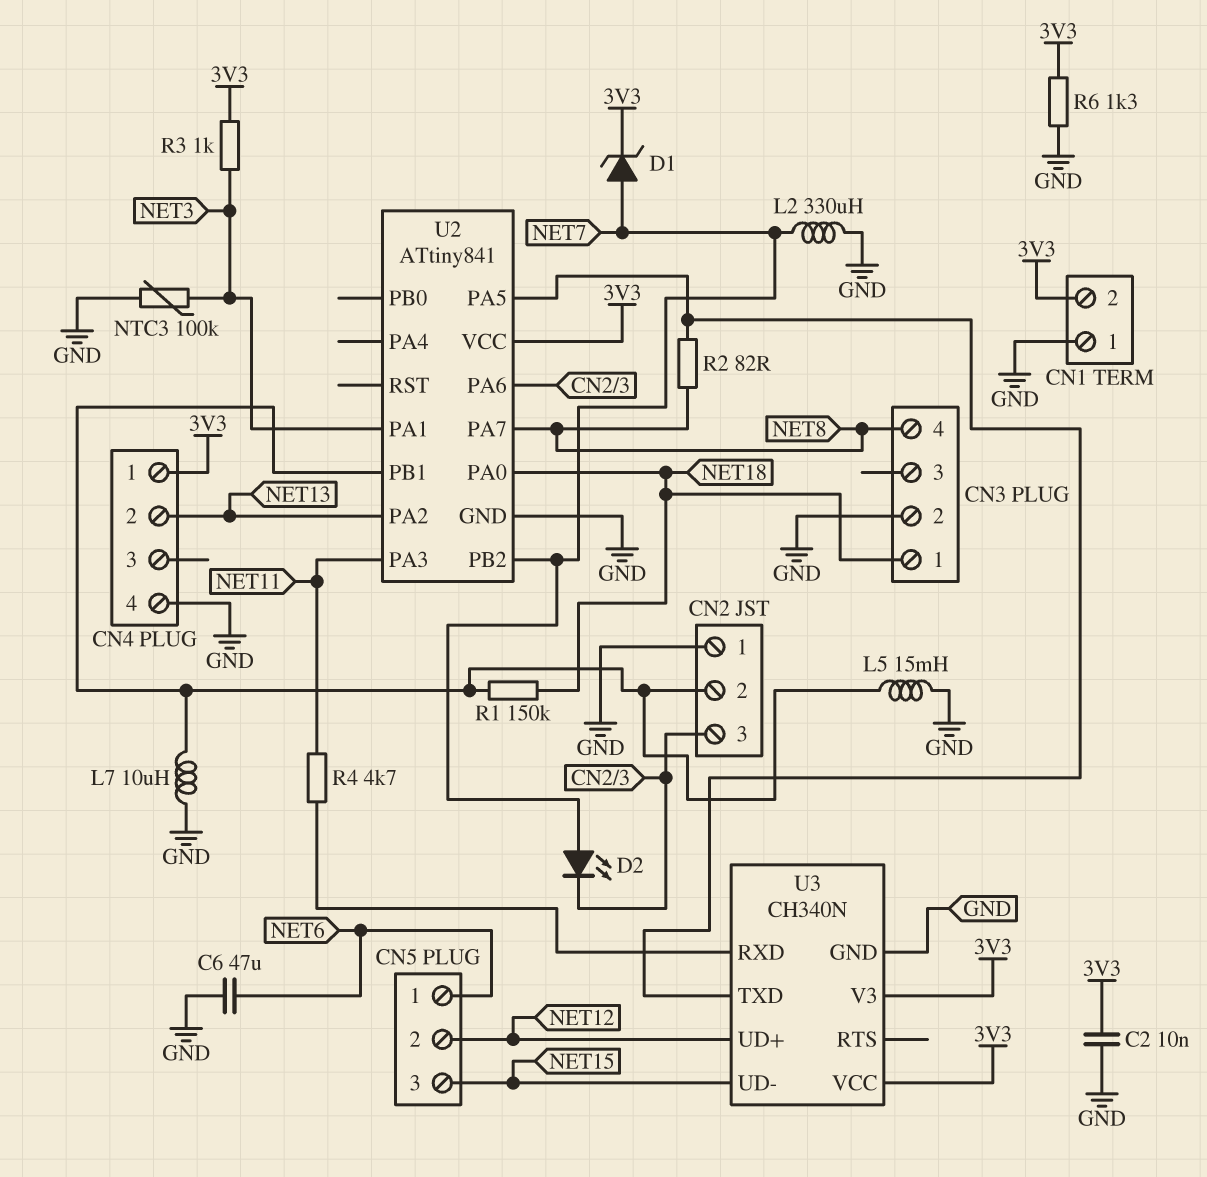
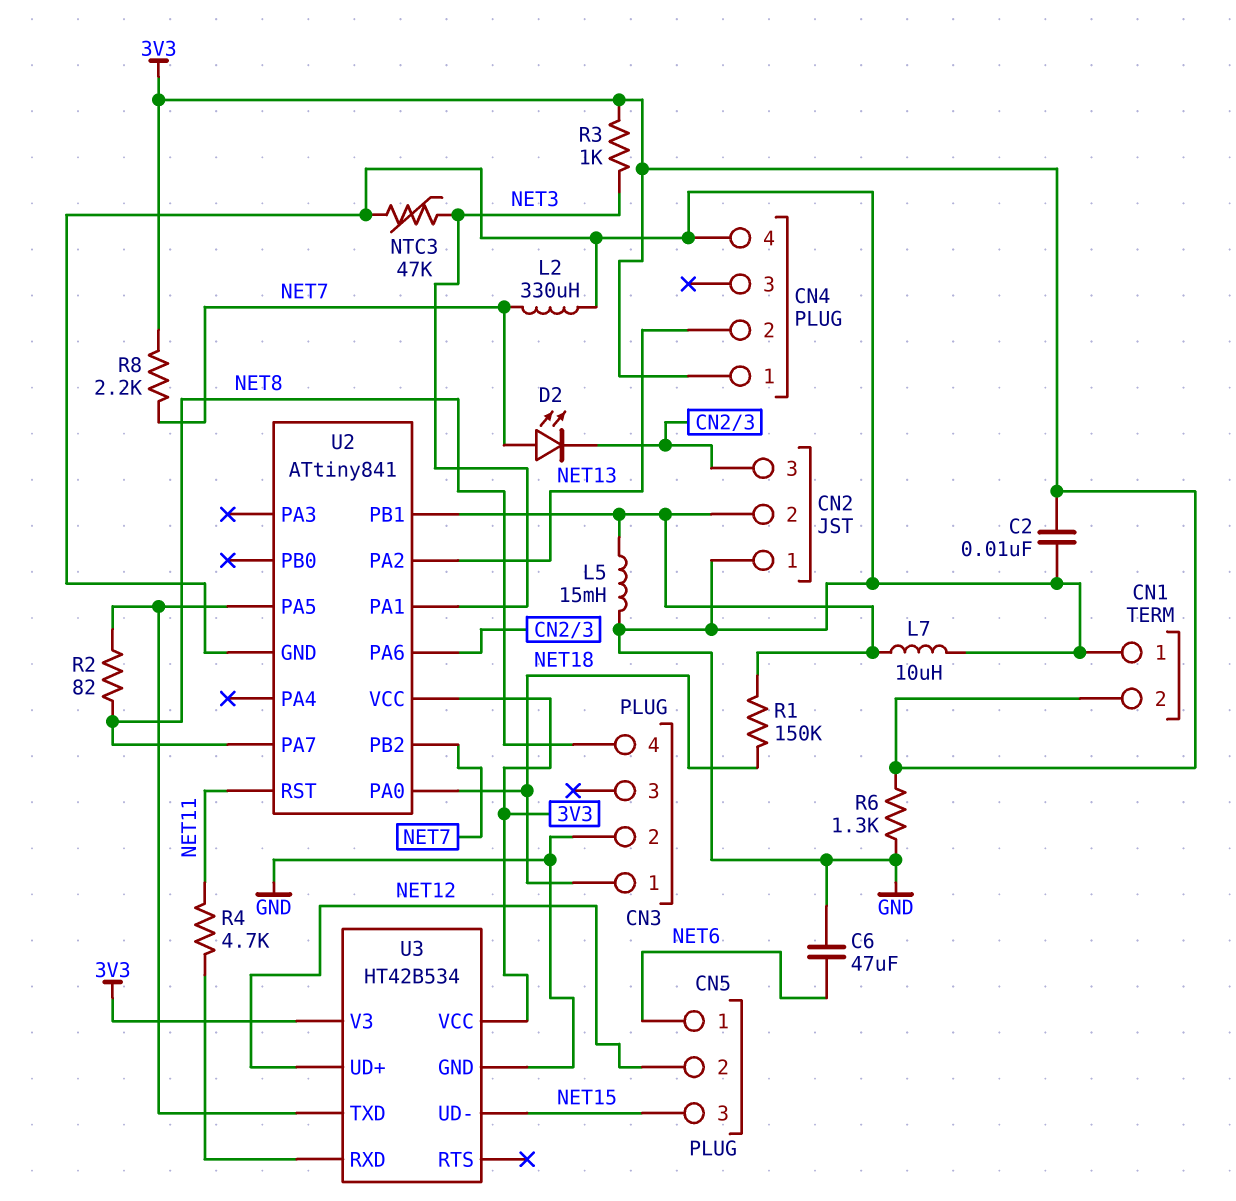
D1: zener (A NET7, K 3V3) -> none
NTC3: 100k (GND, NET3) -> 47k (GND, NET3)
R8: none -> 2.2k (3V3, NET7)
U2 pin PA3: NET11 -> none
U2 pin RST: none -> NET11
U3: CH340N -> HT42B534

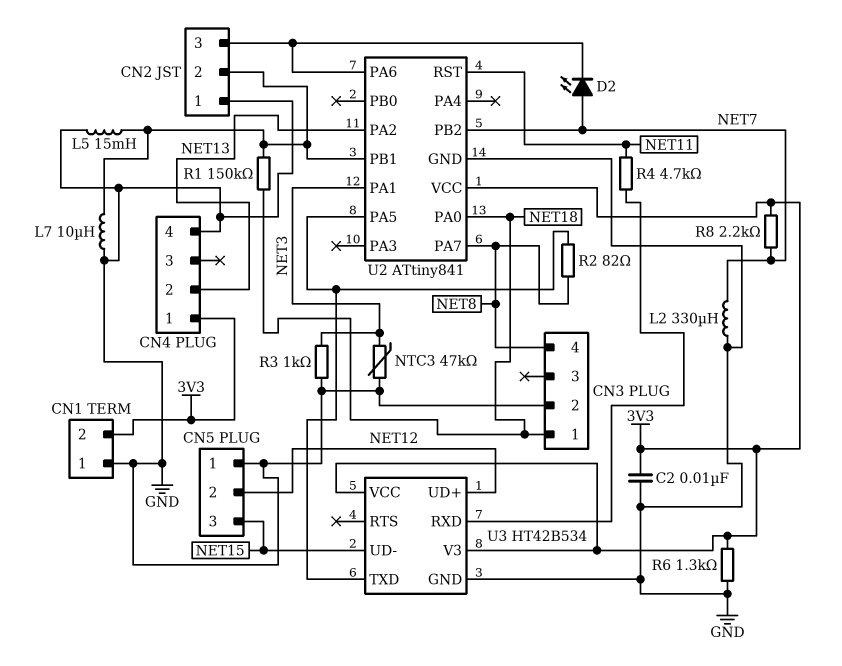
C6: 47uF (GND, NET6) -> none
CN5 pin 1: NET6 -> GND
R3: 1k (3V3, NET3) -> 1k (GND, NET3)

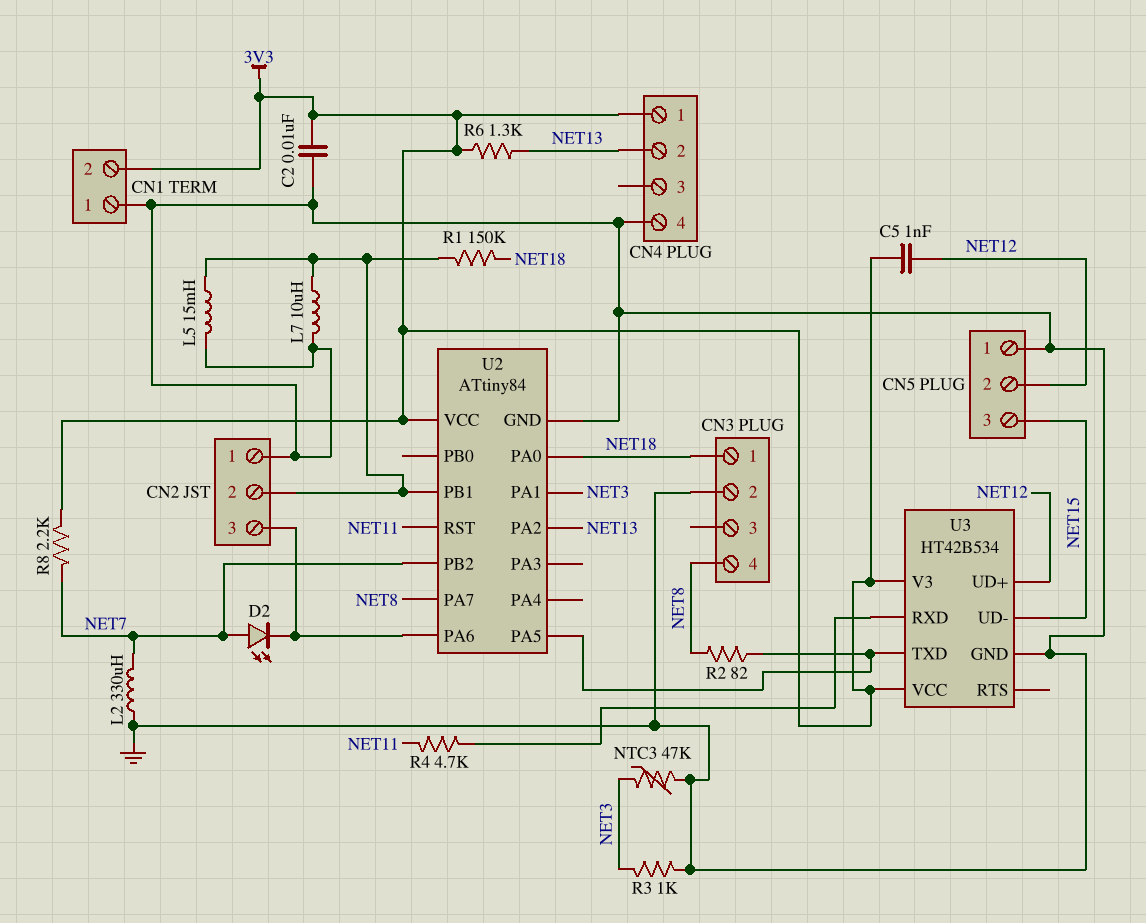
C5: none -> 1nF (3V3, NET12)
R6: 1.3k (3V3, GND) -> 1.3k (3V3, NET13)
U2: ATtiny841 -> ATtiny84

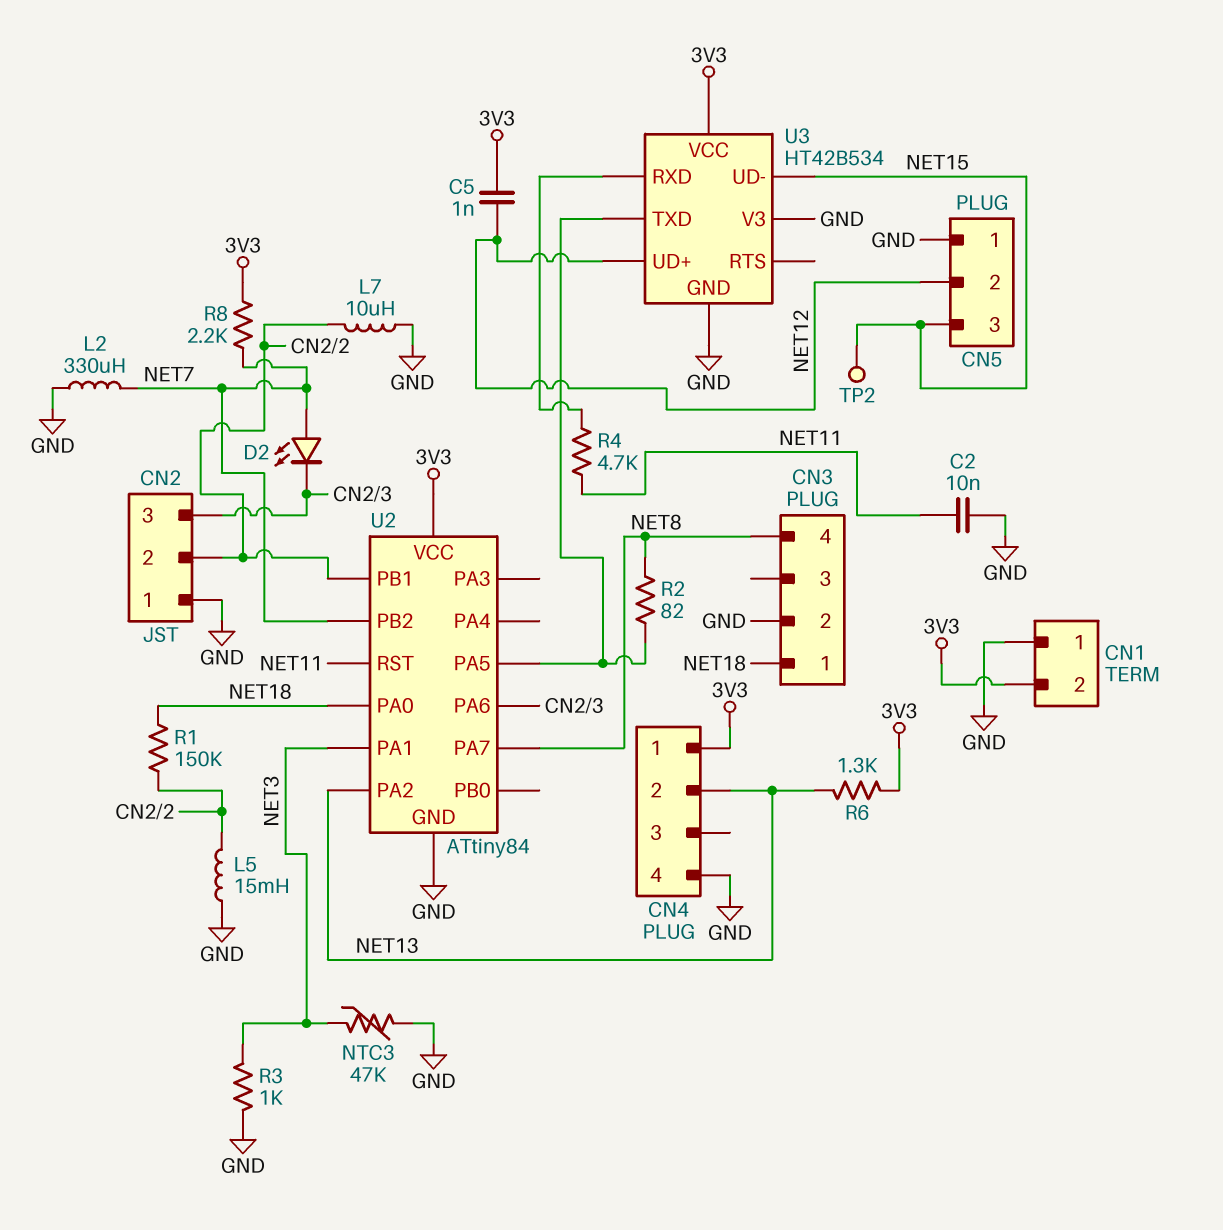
C2: 10nF (3V3, GND) -> 10nF (GND, NET11)
TP2: none -> test point (NET15)
U3 pin V3: 3V3 -> GND

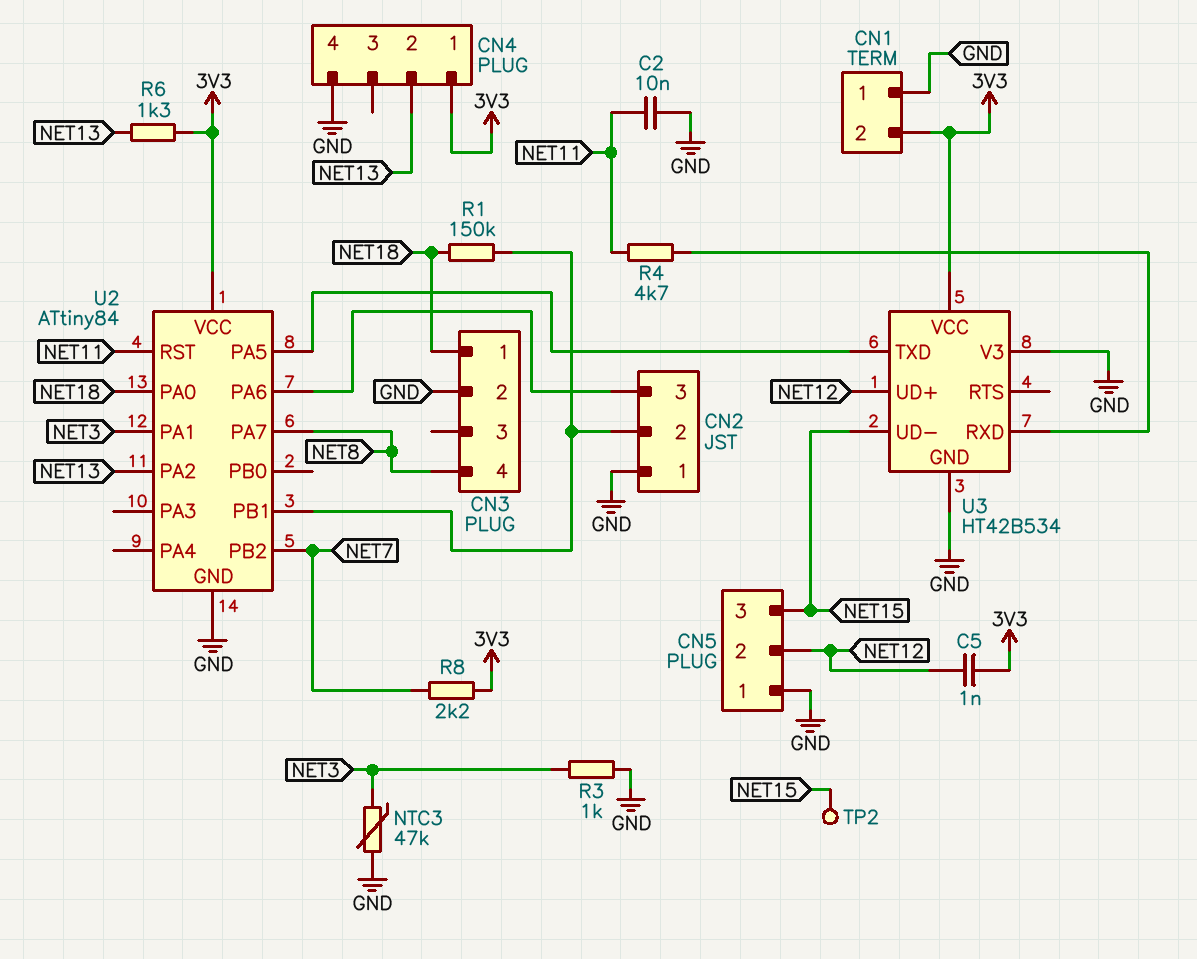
D2: LED (A NET7, K CN2/3) -> none
L2: 330uH (GND, NET7) -> none
L5: 15mH (CN2/2, GND) -> none
L7: 10uH (CN2/2, GND) -> none
R2: 82 (NET8, U2/PA5) -> none

